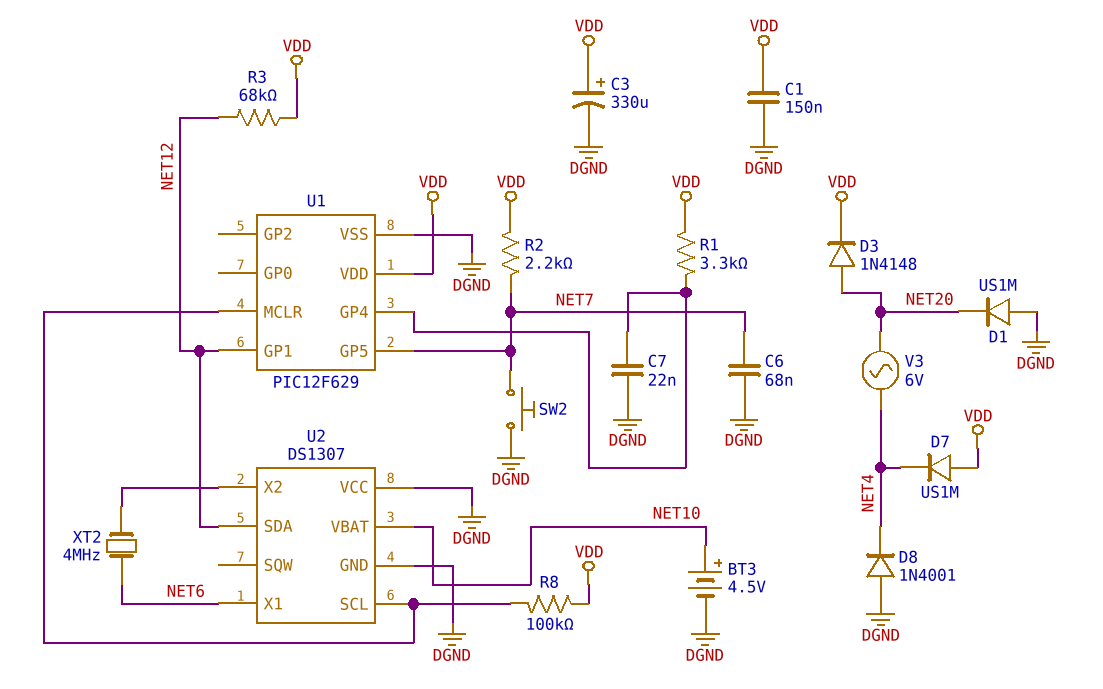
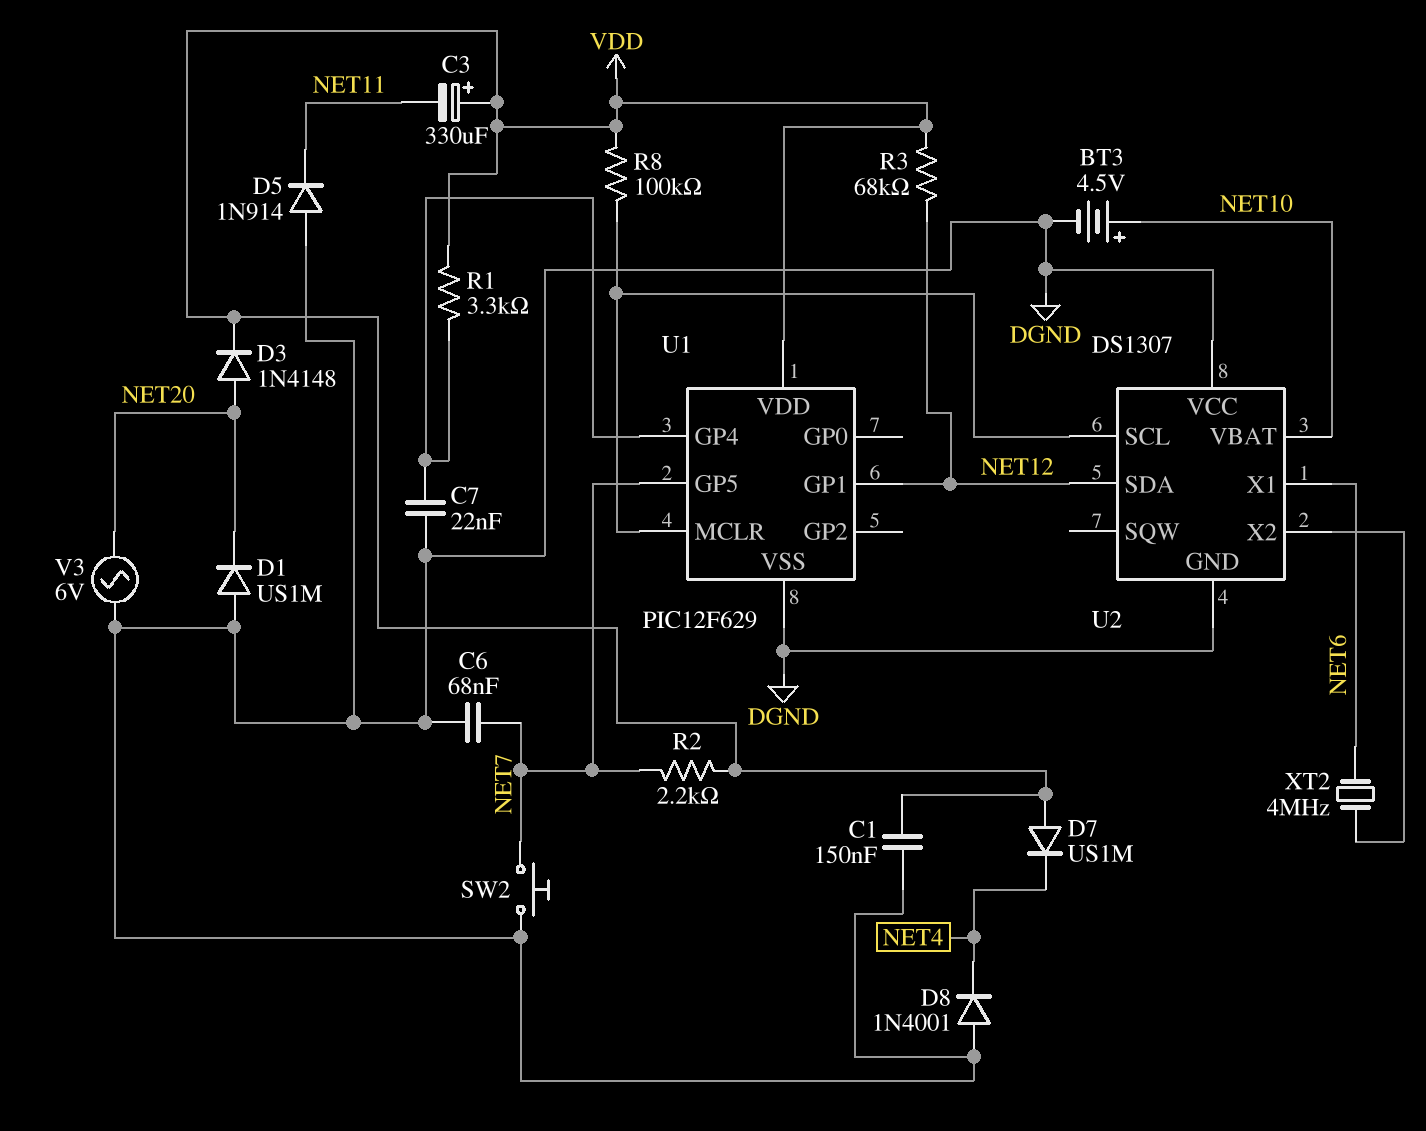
C3: 330uF (plus VDD, minus DGND) -> 330uF (plus VDD, minus NET11)
D5: none -> diode 1N914 (A DGND, K NET11)
V3: AC 6V (NET4, NET20) -> AC 6V (DGND, NET20)

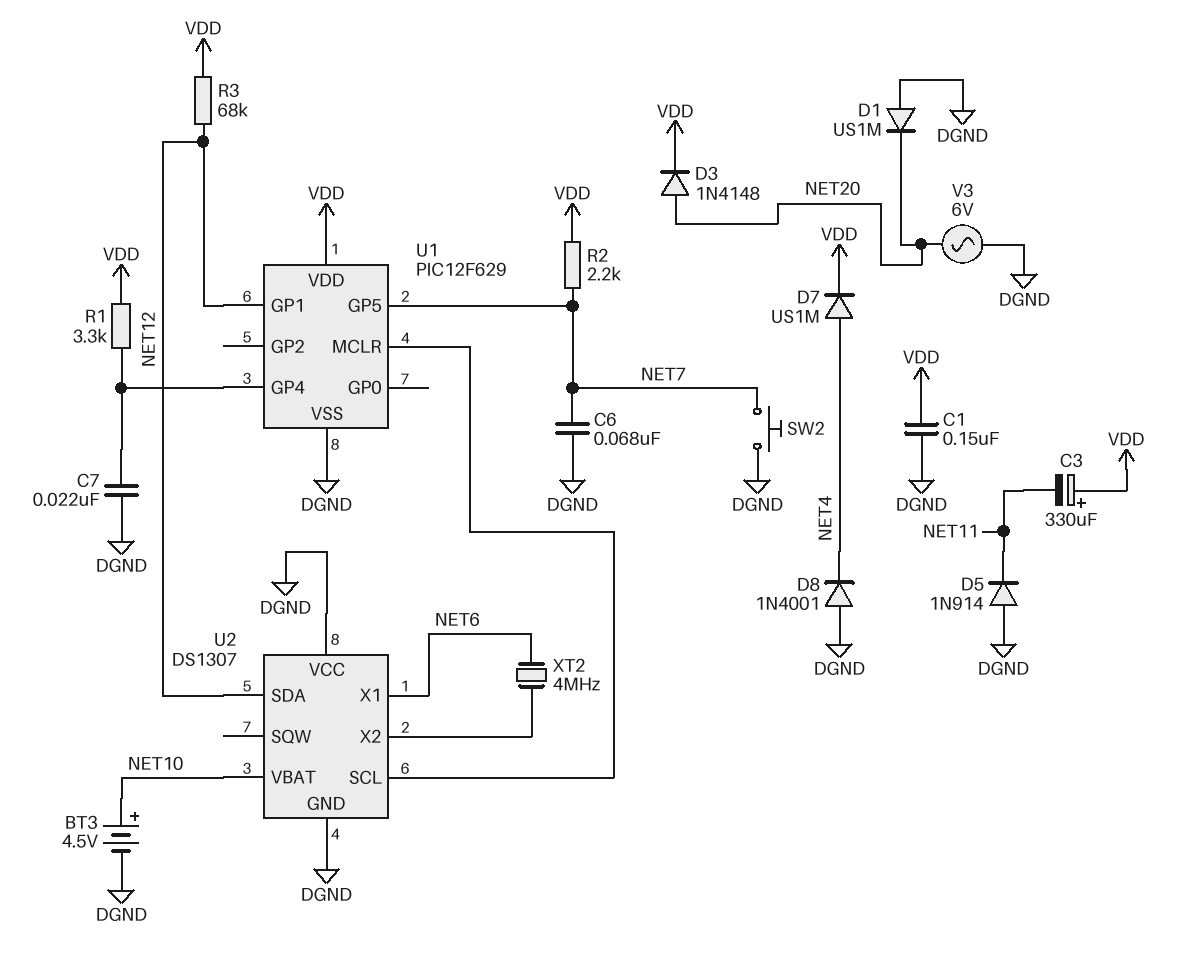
D7: diode US1M (A VDD, K NET4) -> diode US1M (A NET4, K VDD)
R8: 100k (U1/MCLR, VDD) -> none

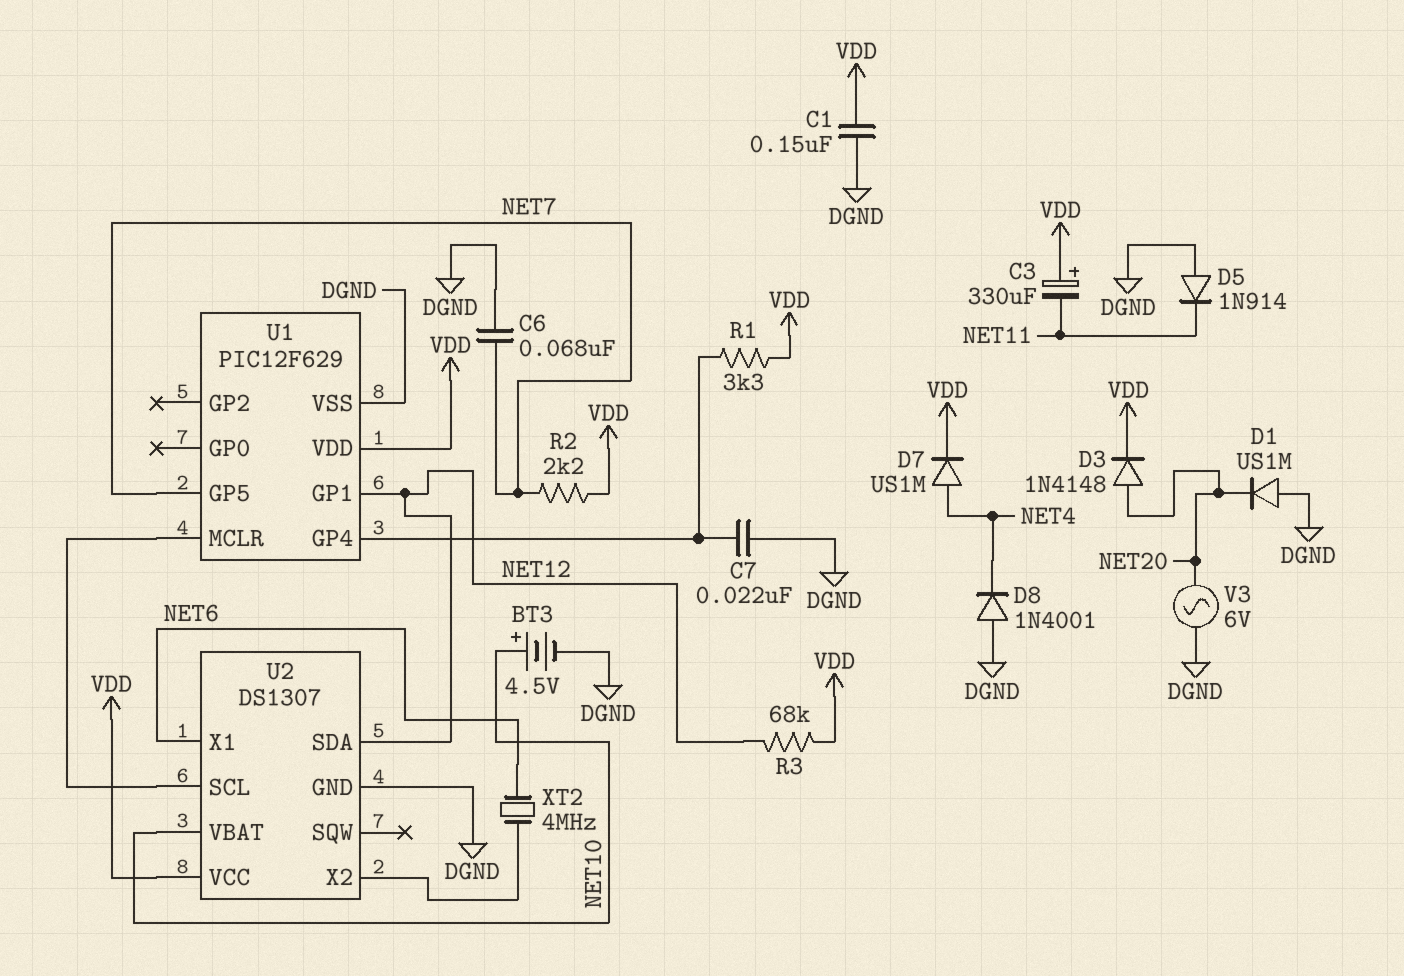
SW2: button (DGND, NET7) -> none
U2 pin VCC: DGND -> VDD

